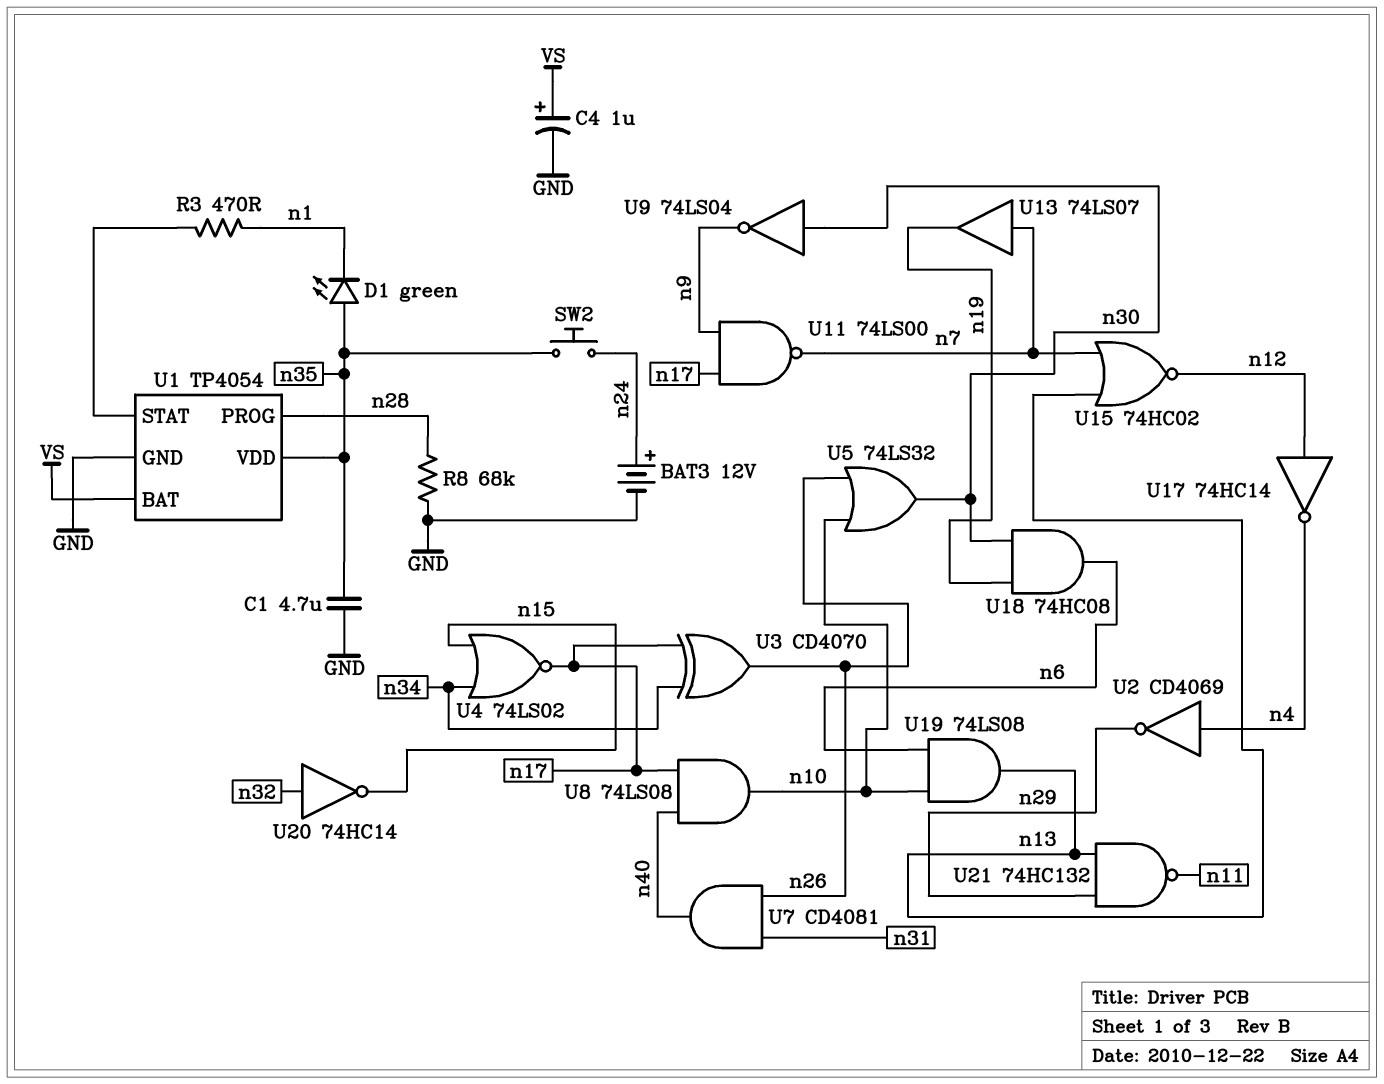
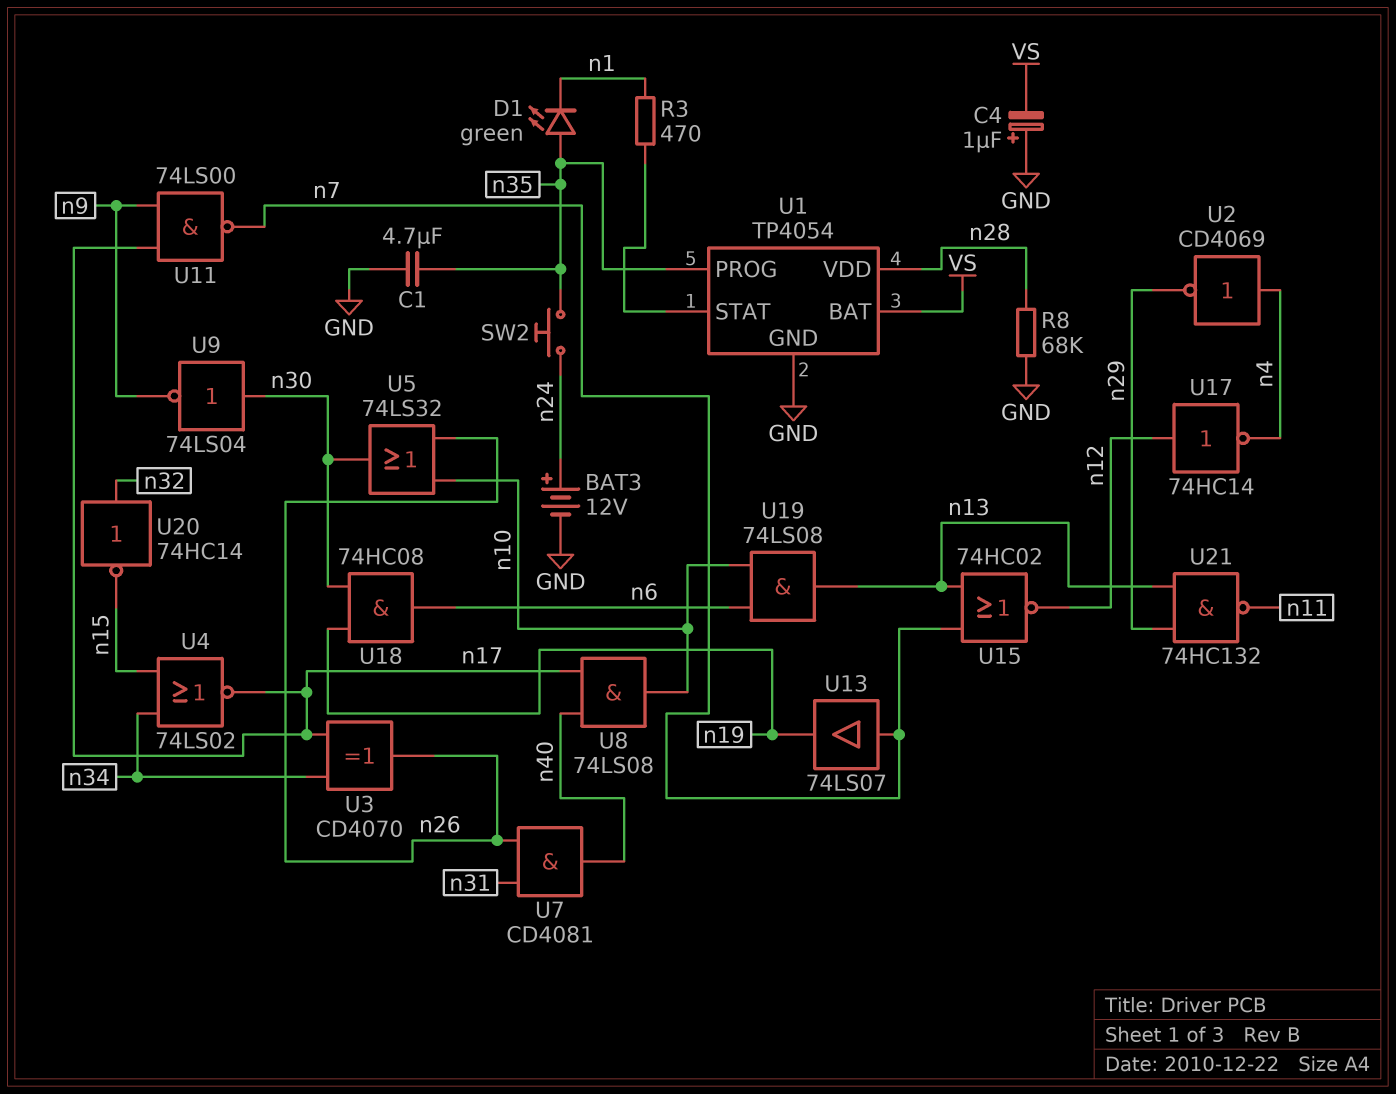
C4: 1uF (plus VS, minus GND) -> 1uF (plus GND, minus VS)
U1 pin PROG: n28 -> n35
U1 pin VDD: n35 -> n28

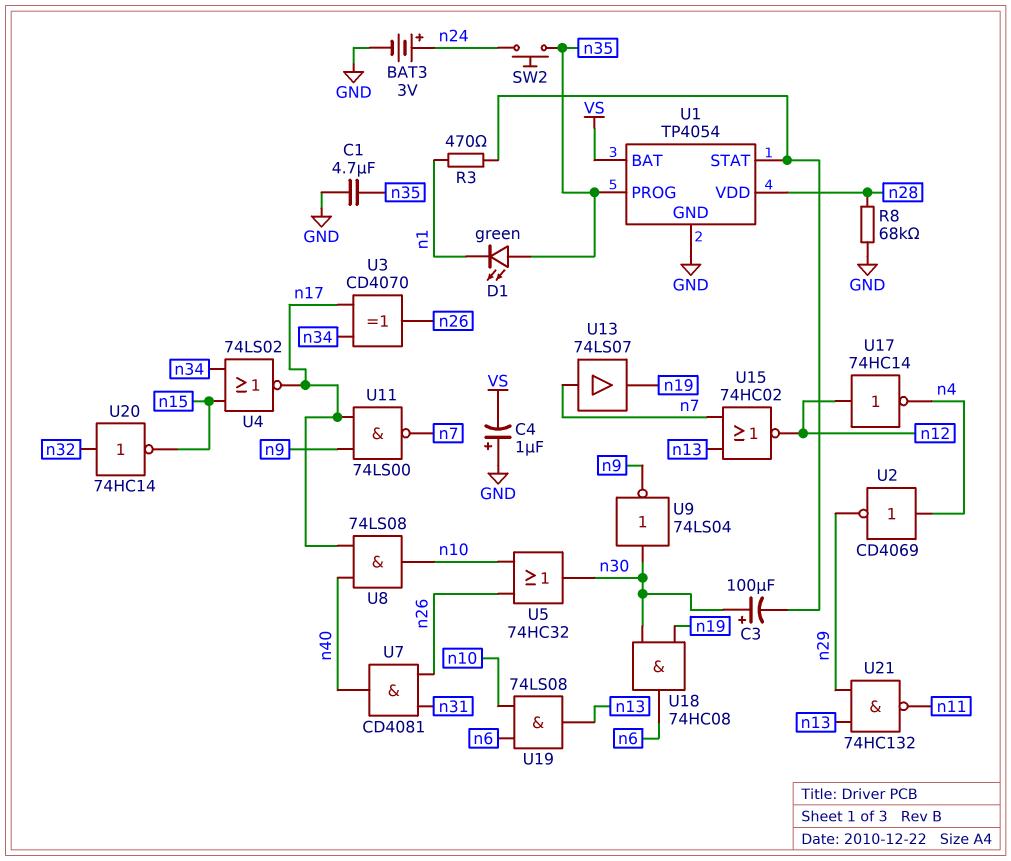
BAT3: 12V (plus n24, minus GND) -> 3V (plus n24, minus GND)
C3: none -> 100uF (plus n30, minus U1/STAT)
U5: OR 74LS32 (in n10, in n26, out n30) -> OR 74HC32 (in n10, in n26, out n30)

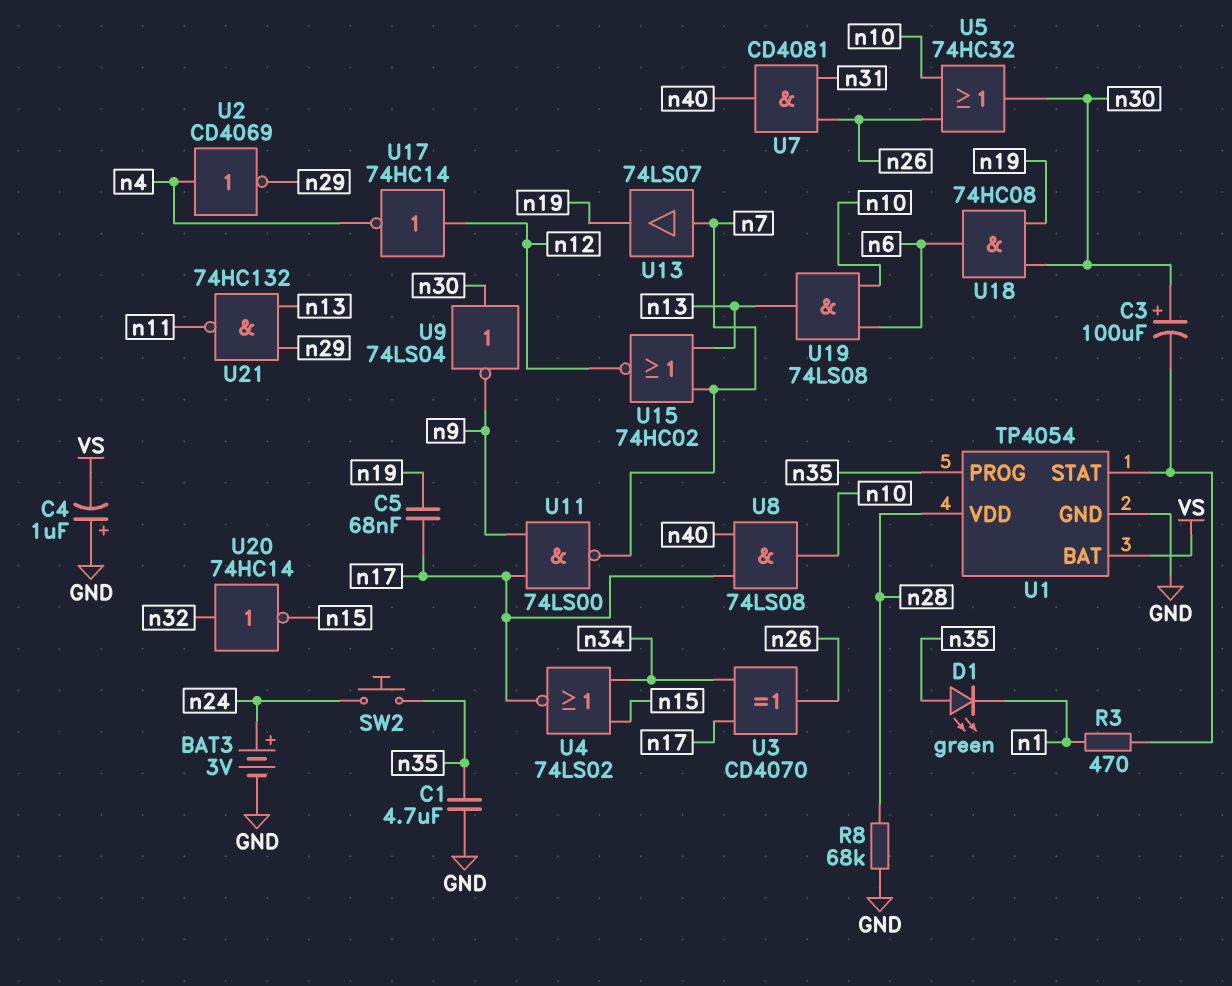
C5: none -> 68nF (n17, n19)

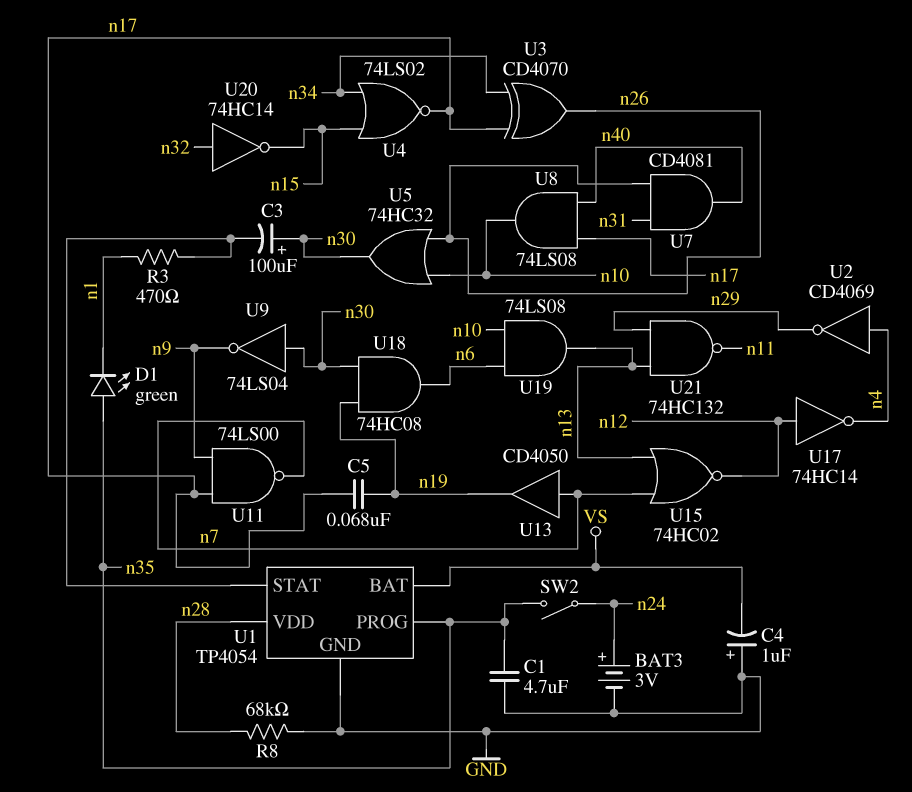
SW2: button (n24, n35) -> switch (n24, n35)
U13: buffer 74LS07 (in n7, out n19) -> buffer CD4050 (in n7, out n19)

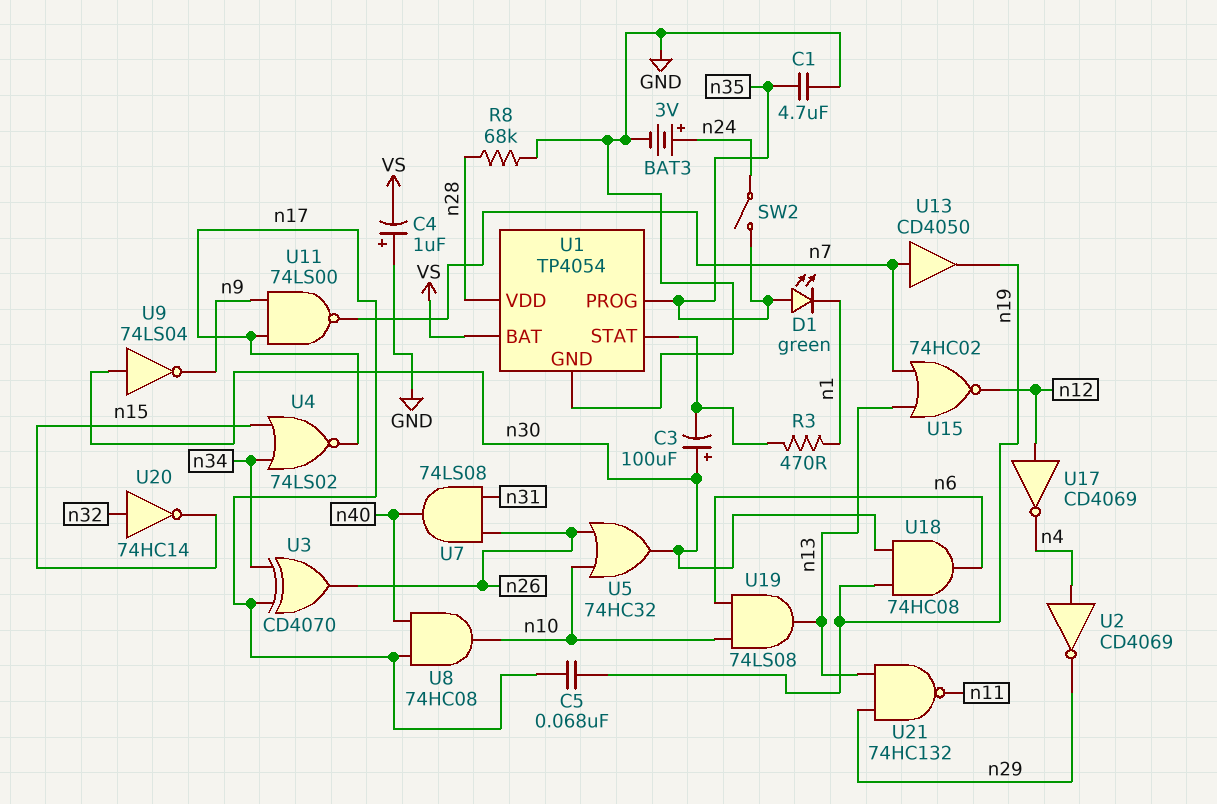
U7: AND CD4081 (in n26, in n31, out n40) -> AND 74LS08 (in n26, in n31, out n40)
U8: AND 74LS08 (in n17, in n40, out n10) -> AND 74HC08 (in n17, in n40, out n10)
U17: NOT 74HC14 (in n12, out n4) -> NOT CD4069 (in n12, out n4)

